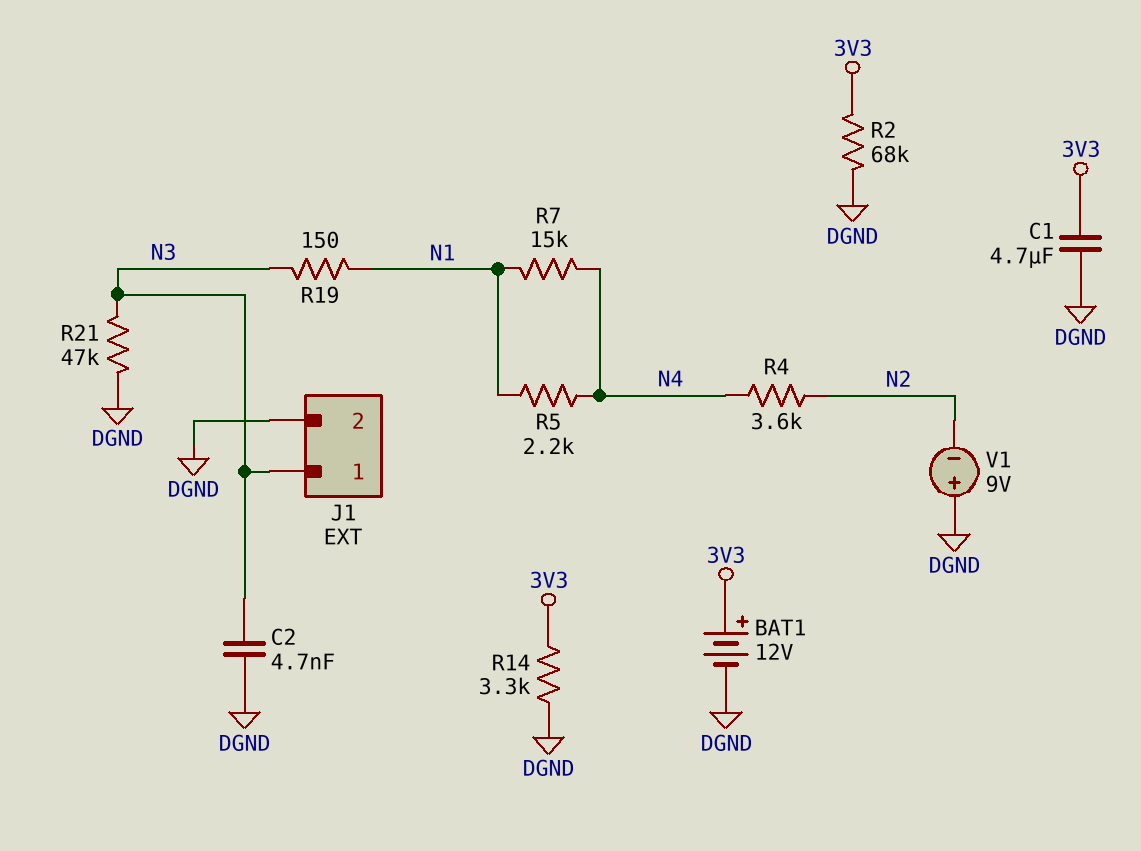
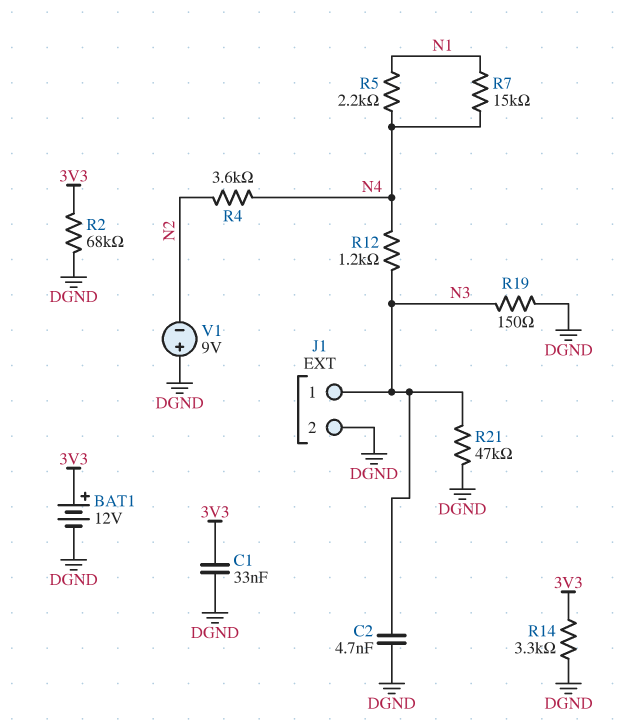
C1: 4.7uF (3V3, DGND) -> 33nF (3V3, DGND)
R12: none -> 1.2k (N3, N4)
R19: 150 (N1, N3) -> 150 (DGND, N3)

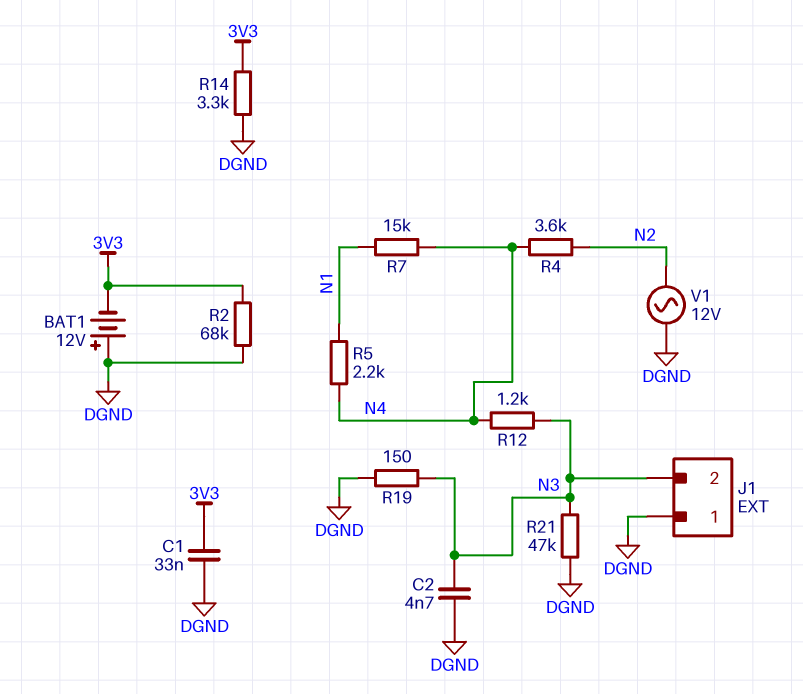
BAT1: 12V (plus 3V3, minus DGND) -> 12V (plus DGND, minus 3V3)
J1 pin 1: N3 -> DGND
J1 pin 2: DGND -> N3
V1: 9V (plus DGND, minus N2) -> AC 12V (DGND, N2)

